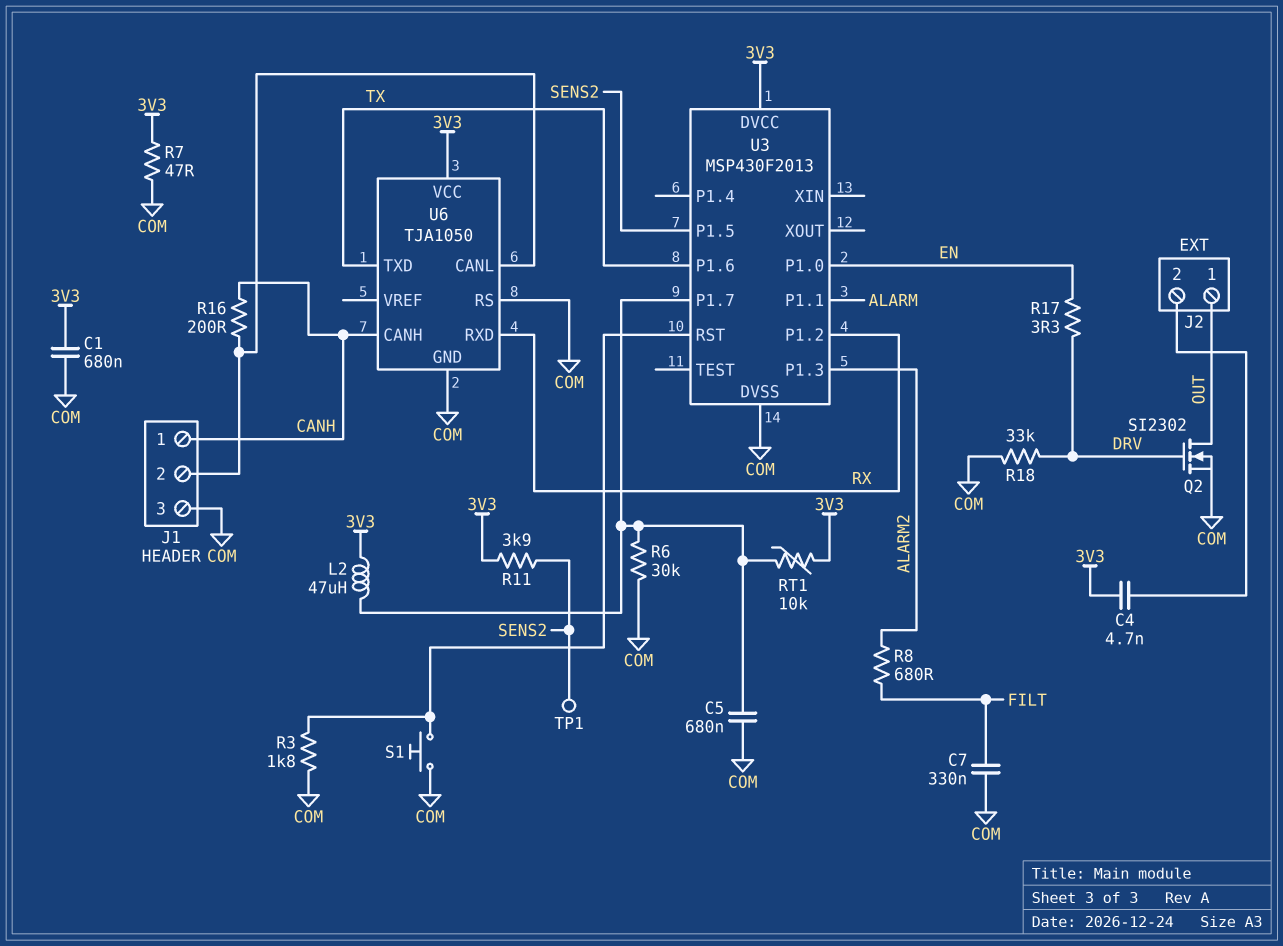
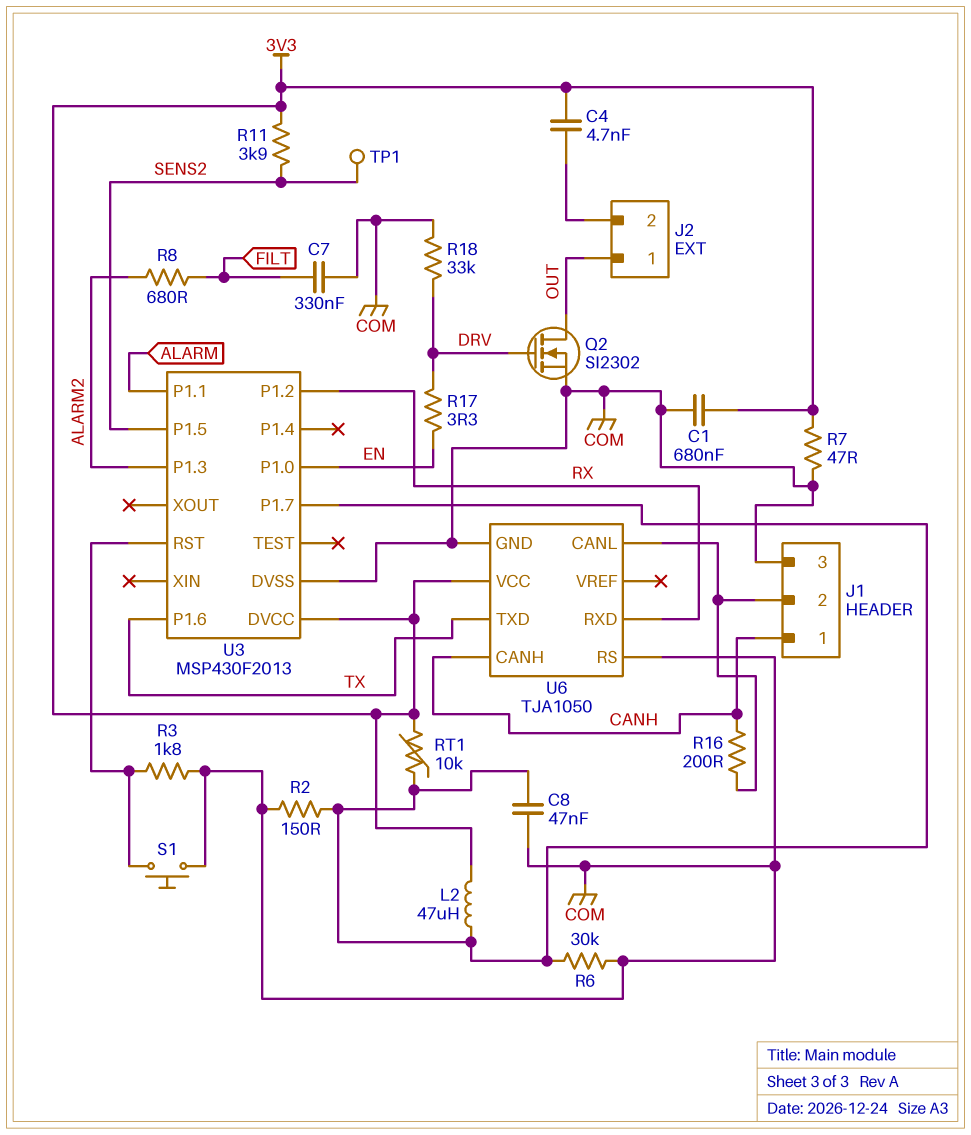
C5: 680nF (COM, U3/P1.7) -> none
C8: none -> 47nF (COM, U3/P1.7)
R2: none -> 150 (COM, U3/P1.7)

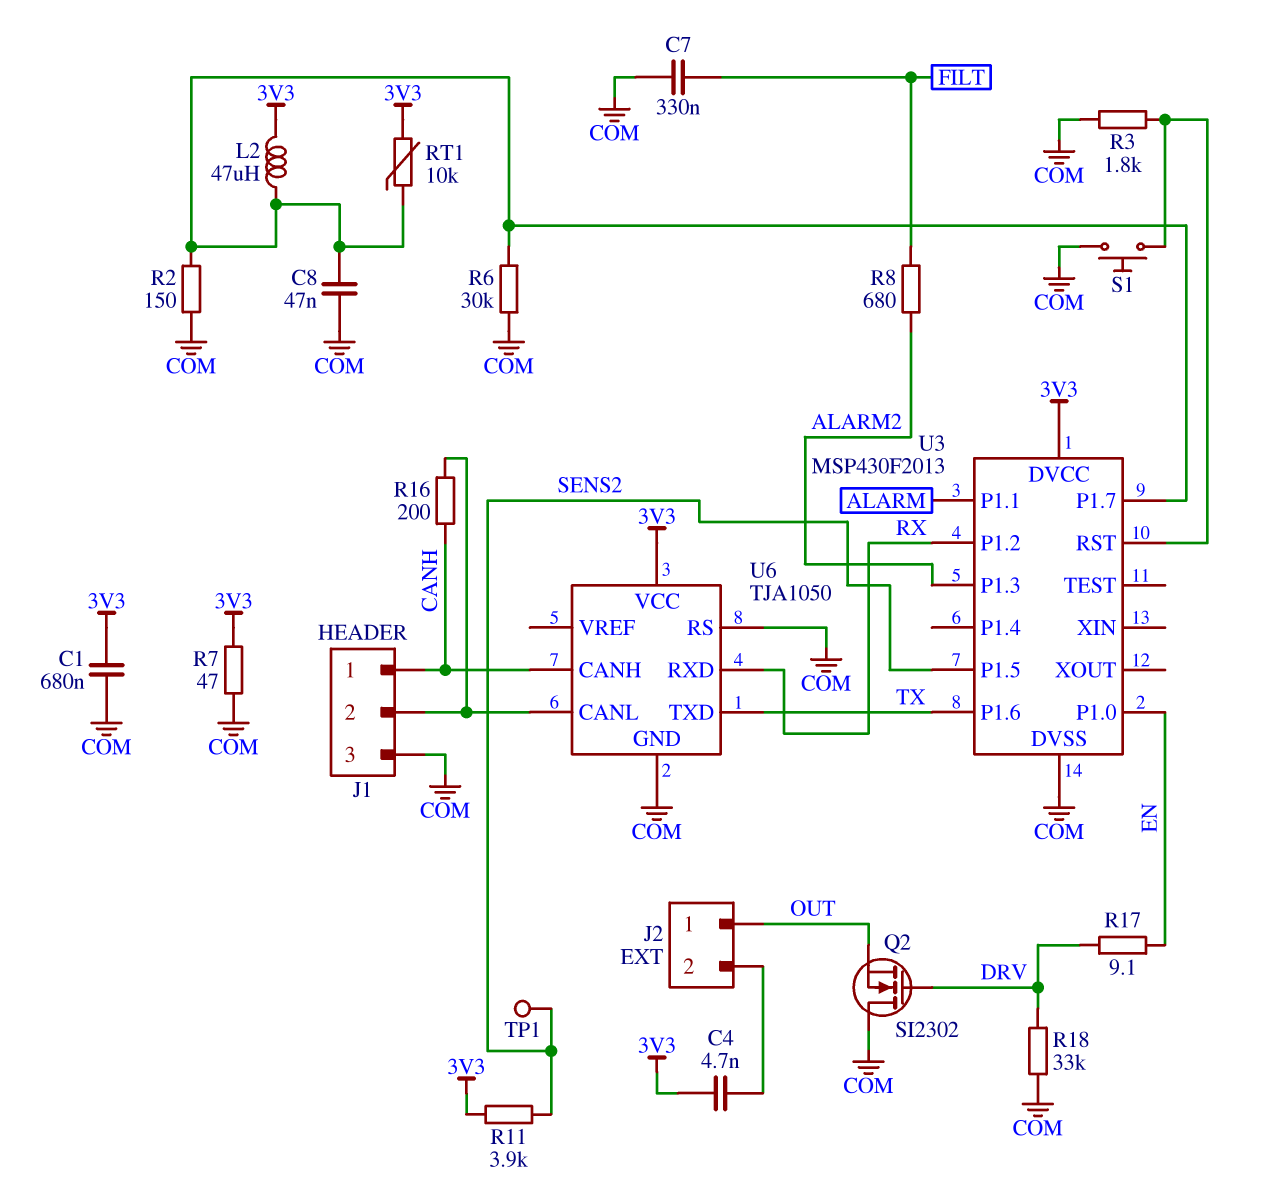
Q2: NMOS SI2302 (G DRV, D OUT, S COM) -> NMOS SI2302 (G DRV, D COM, S OUT)
R17: 3.3 (DRV, EN) -> 9.1 (DRV, EN)

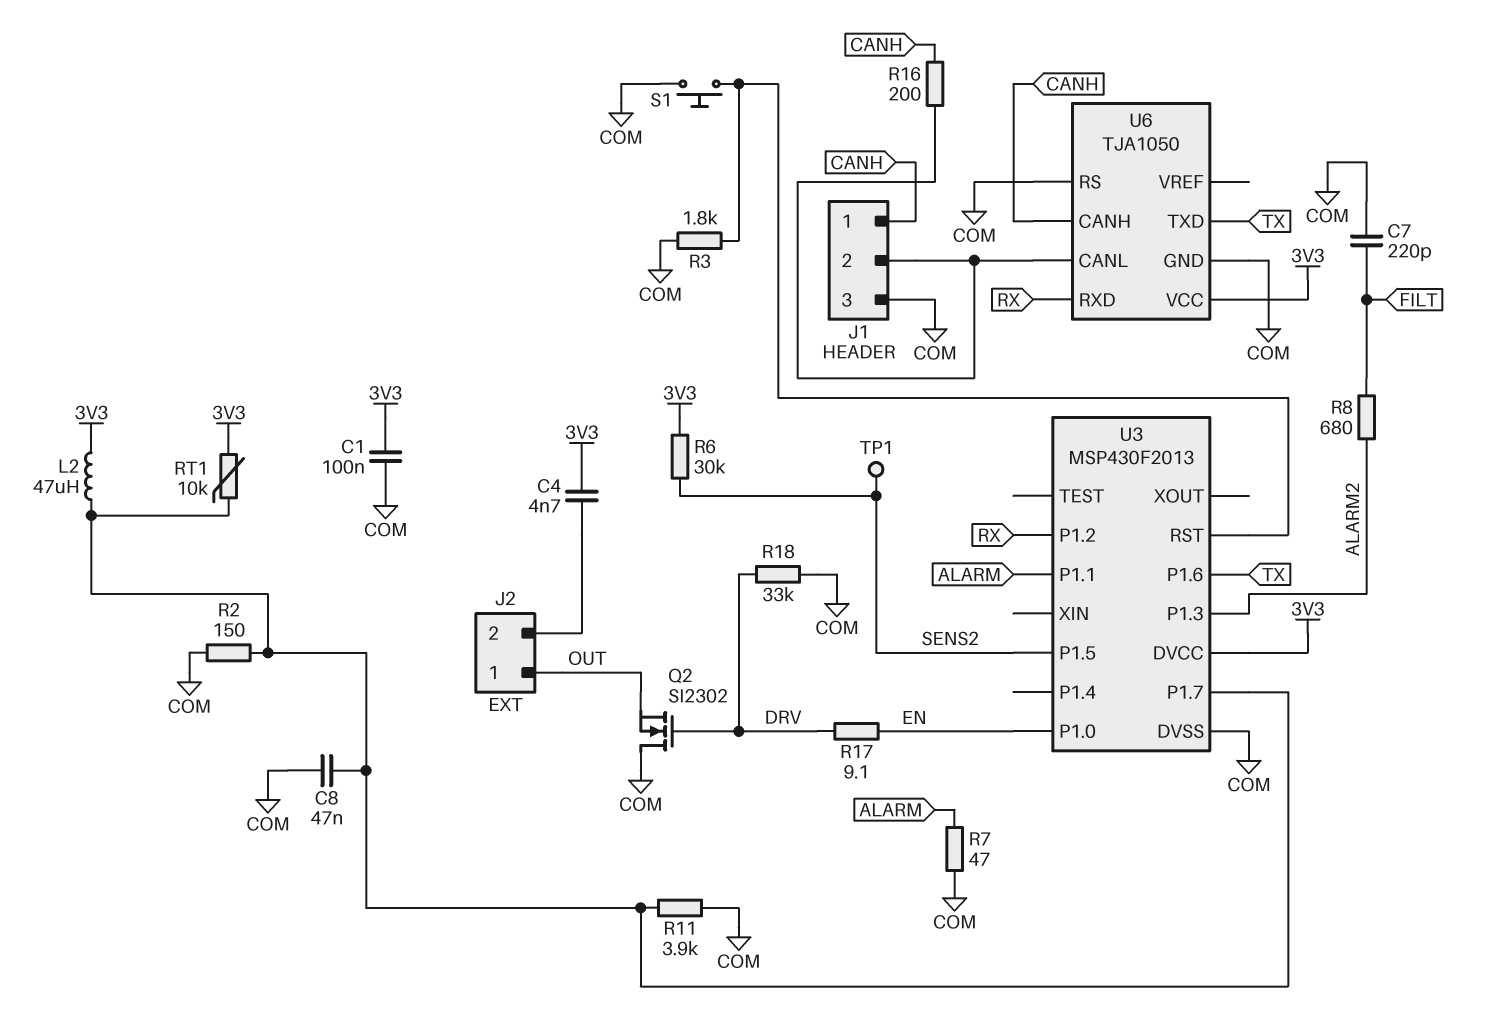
C1: 680nF (3V3, COM) -> 100nF (3V3, COM)
C7: 330nF (COM, FILT) -> 220pF (COM, FILT)
R6: 30k (COM, U3/P1.7) -> 30k (3V3, SENS2)
R7: 47 (3V3, COM) -> 47 (ALARM, COM)
R11: 3.9k (3V3, SENS2) -> 3.9k (COM, U3/P1.7)

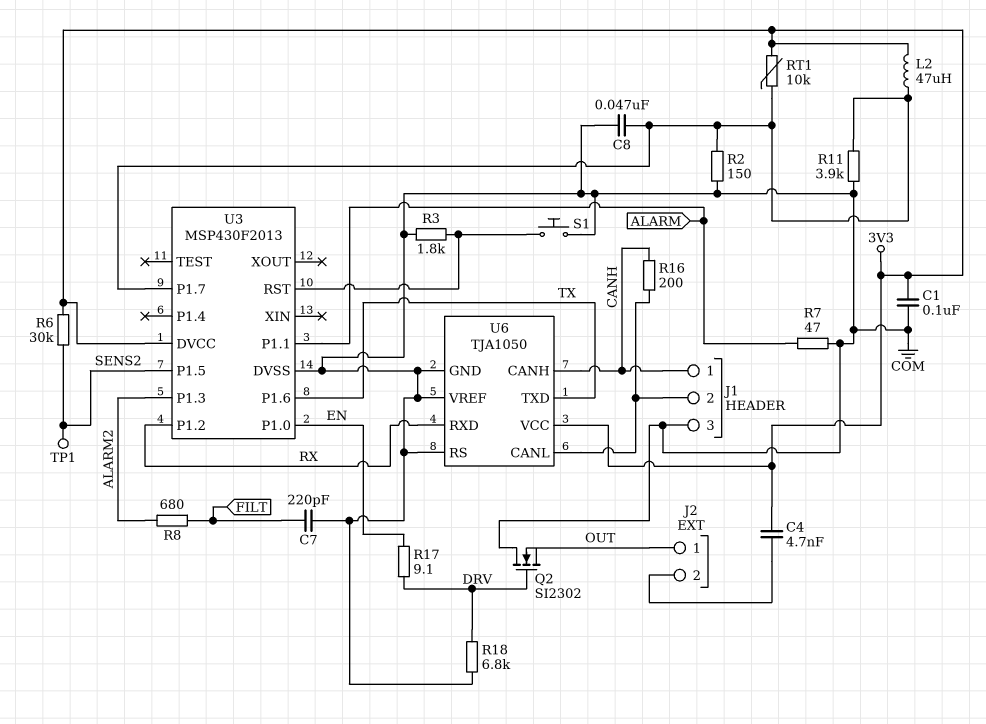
R18: 33k (COM, DRV) -> 6.8k (COM, DRV)
U6 pin VREF: none -> COM

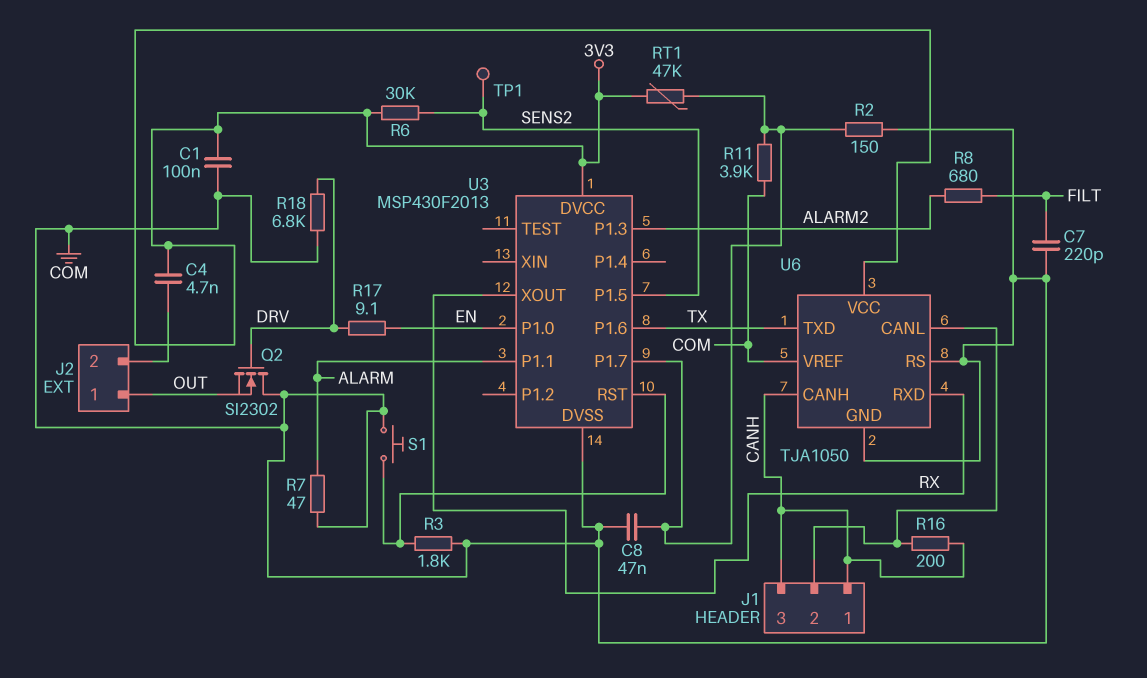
J1 pin 3: COM -> CANH
L2: 47uH (3V3, U3/P1.7) -> none
RT1: 10k (3V3, U3/P1.7) -> 47k (3V3, U3/P1.7)
U3 pin P1.2: RX -> none
U3 pin XOUT: none -> RX

